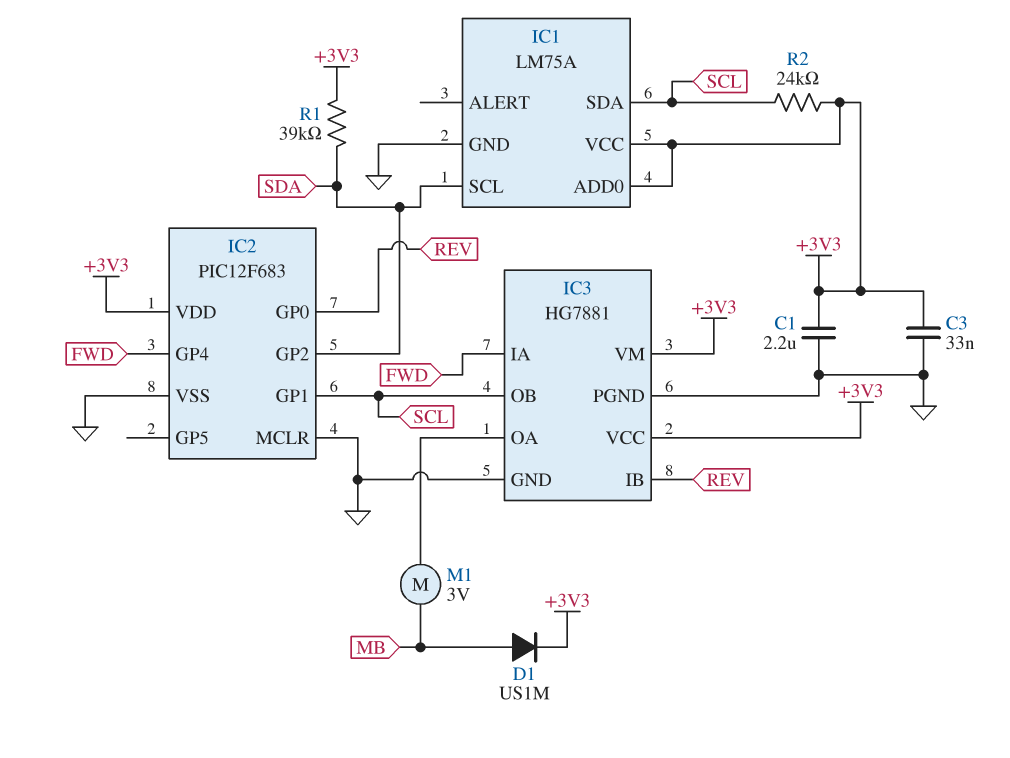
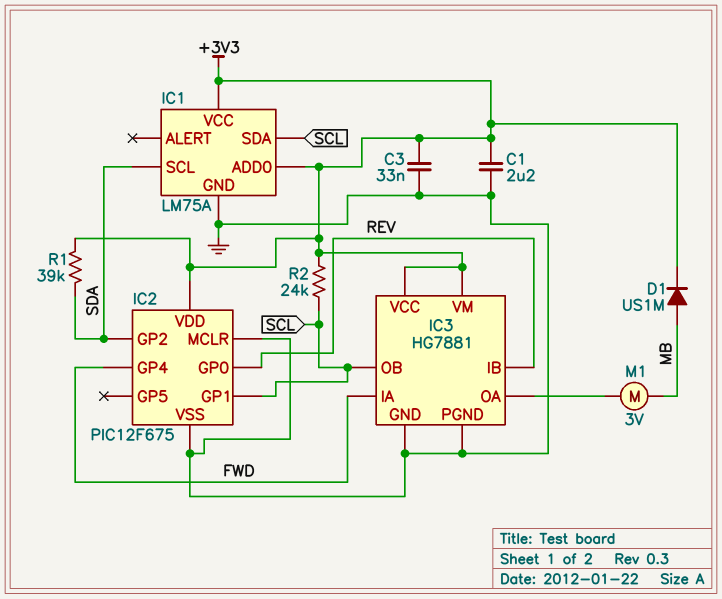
IC2: PIC12F683 -> PIC12F675

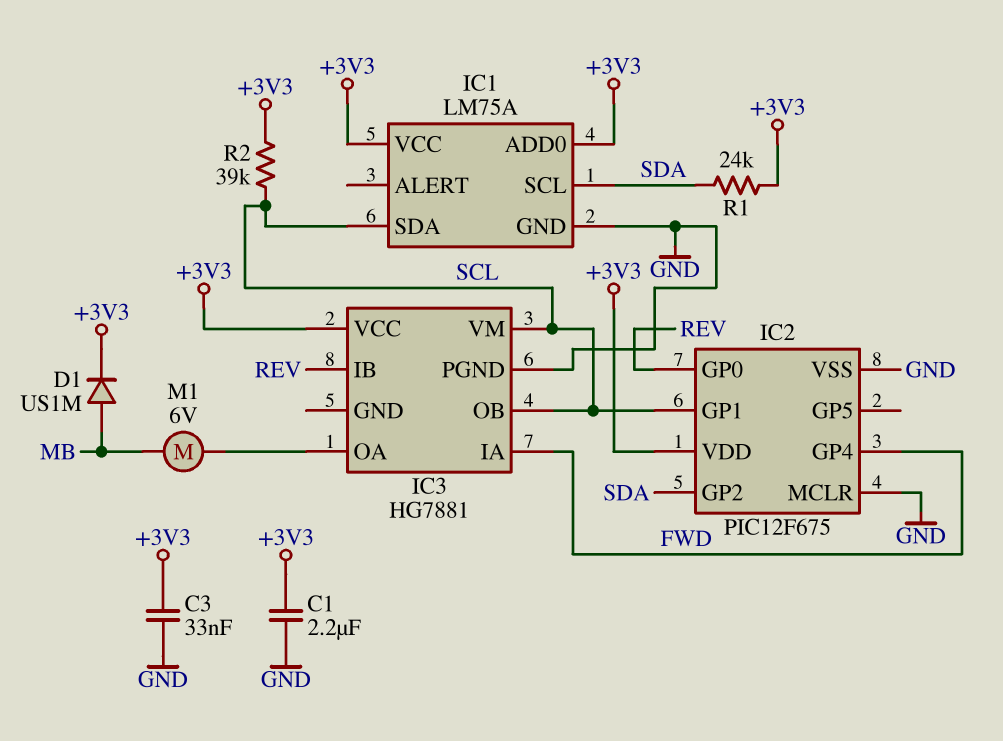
IC3 pin GND: GND -> none
IC3 pin VM: +3V3 -> SCL
M1: motor 3V (IC3/OA, MB) -> motor 6V (IC3/OA, MB)
R1: 39k (+3V3, SDA) -> 24k (+3V3, SDA)
R2: 24k (+3V3, SCL) -> 39k (+3V3, SCL)

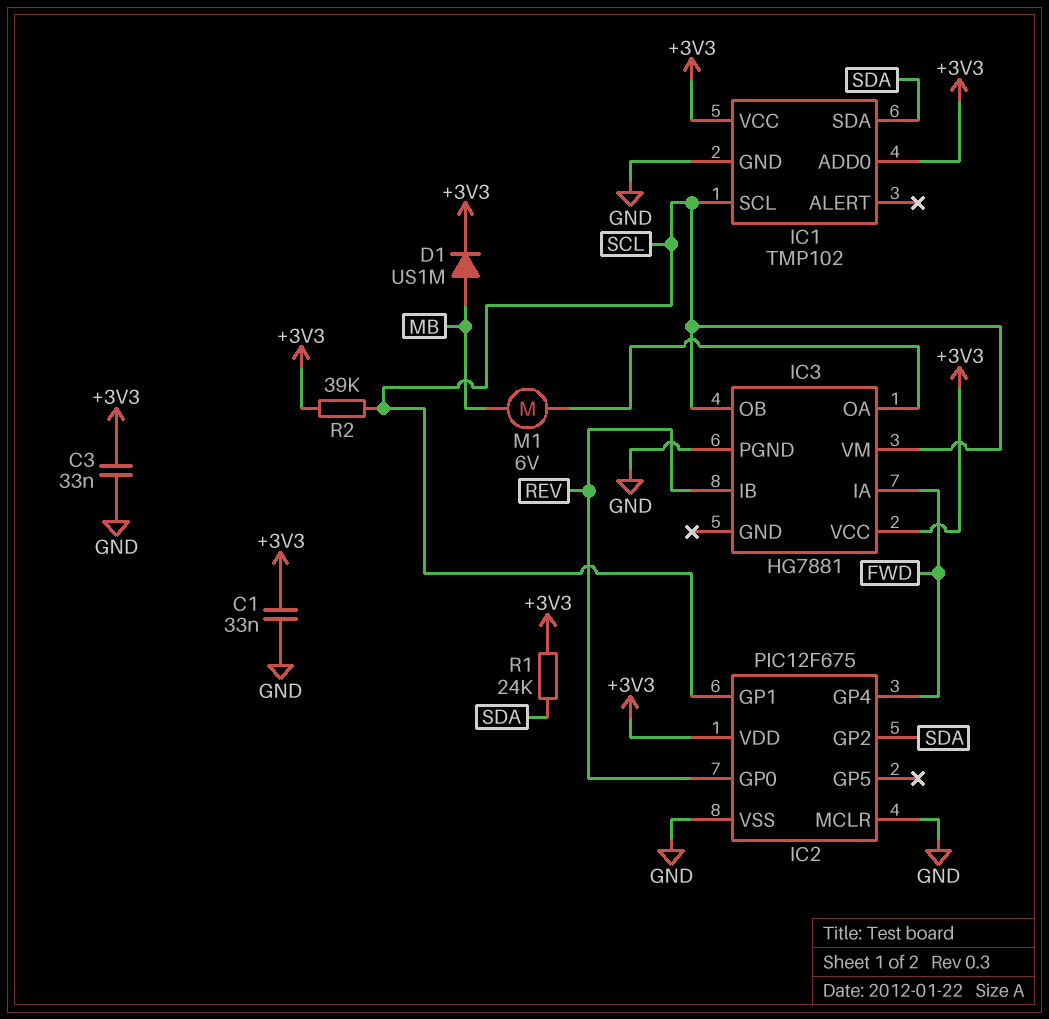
C1: 2.2uF (+3V3, GND) -> 33nF (+3V3, GND)
IC1: LM75A -> TMP102
IC1 pin SCL: SDA -> SCL
IC1 pin SDA: SCL -> SDA

